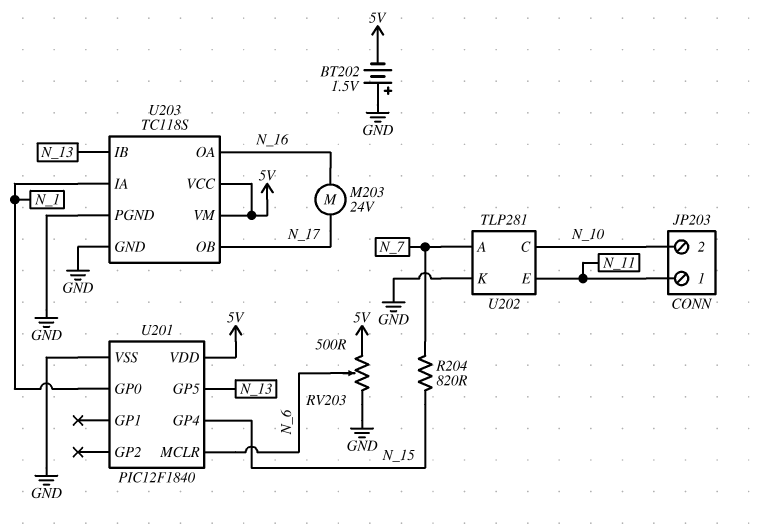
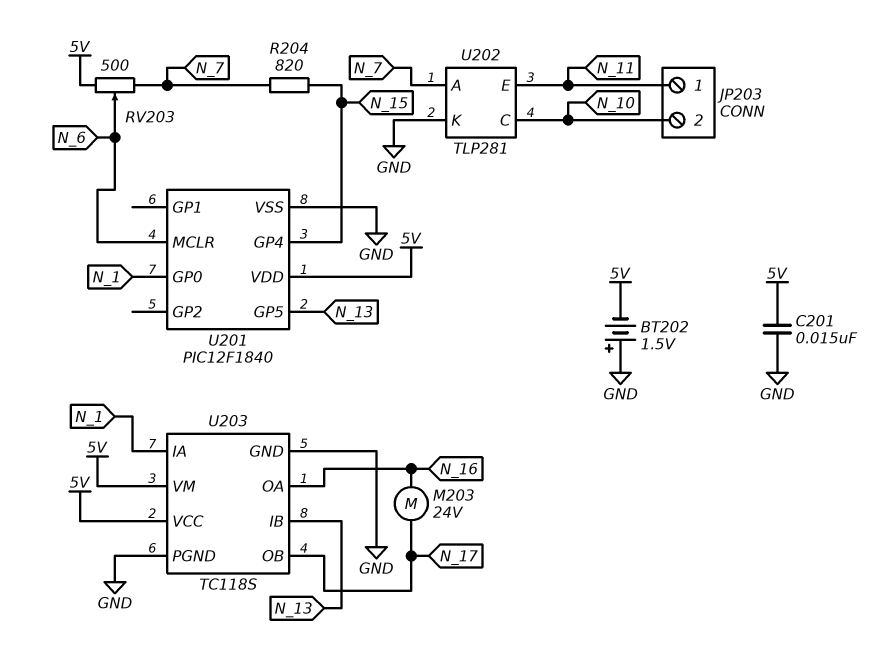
C201: none -> 15nF (5V, GND)
RV203: 500 (5V, GND, wiper N_6) -> 500 (5V, N_7, wiper N_6)

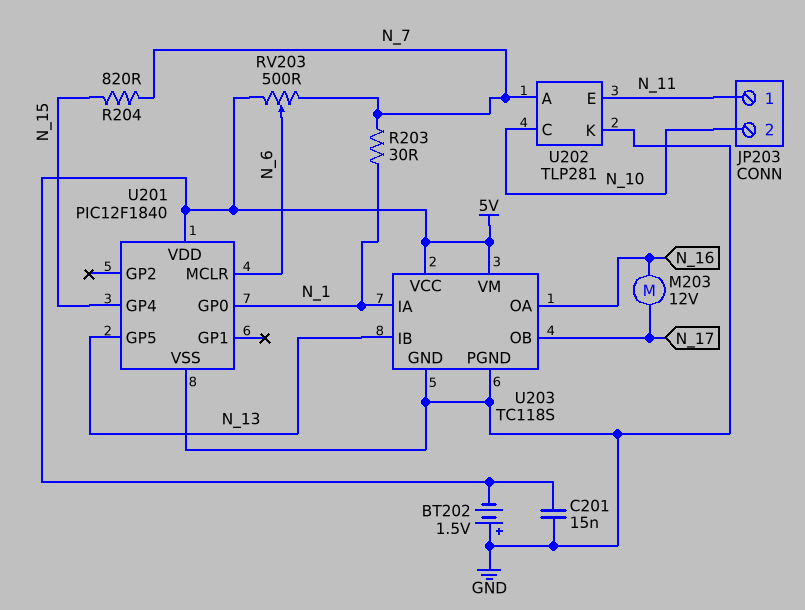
M203: motor 24V (N_16, N_17) -> motor 12V (N_16, N_17)
R203: none -> 30 (N_1, N_7)

